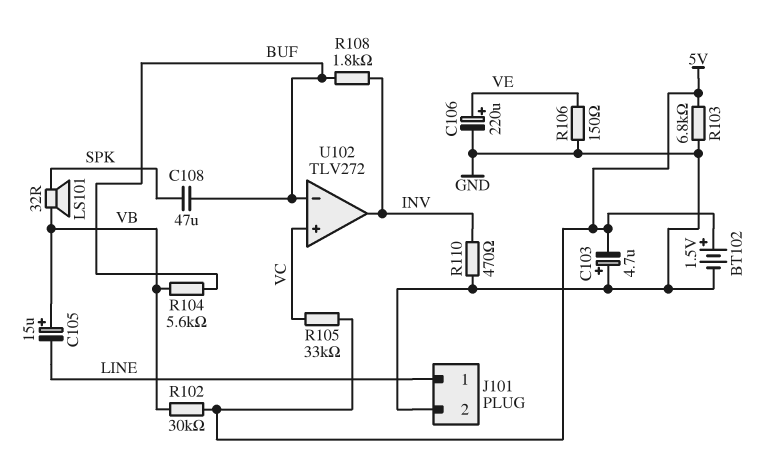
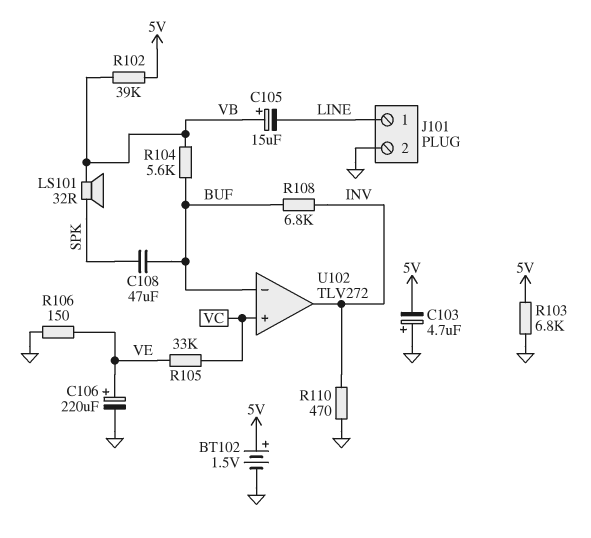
R102: 30k (5V, VB) -> 39k (5V, VB)
R105: 33k (5V, VC) -> 33k (VC, VE)
R108: 1.8k (BUF, INV) -> 6.8k (BUF, INV)

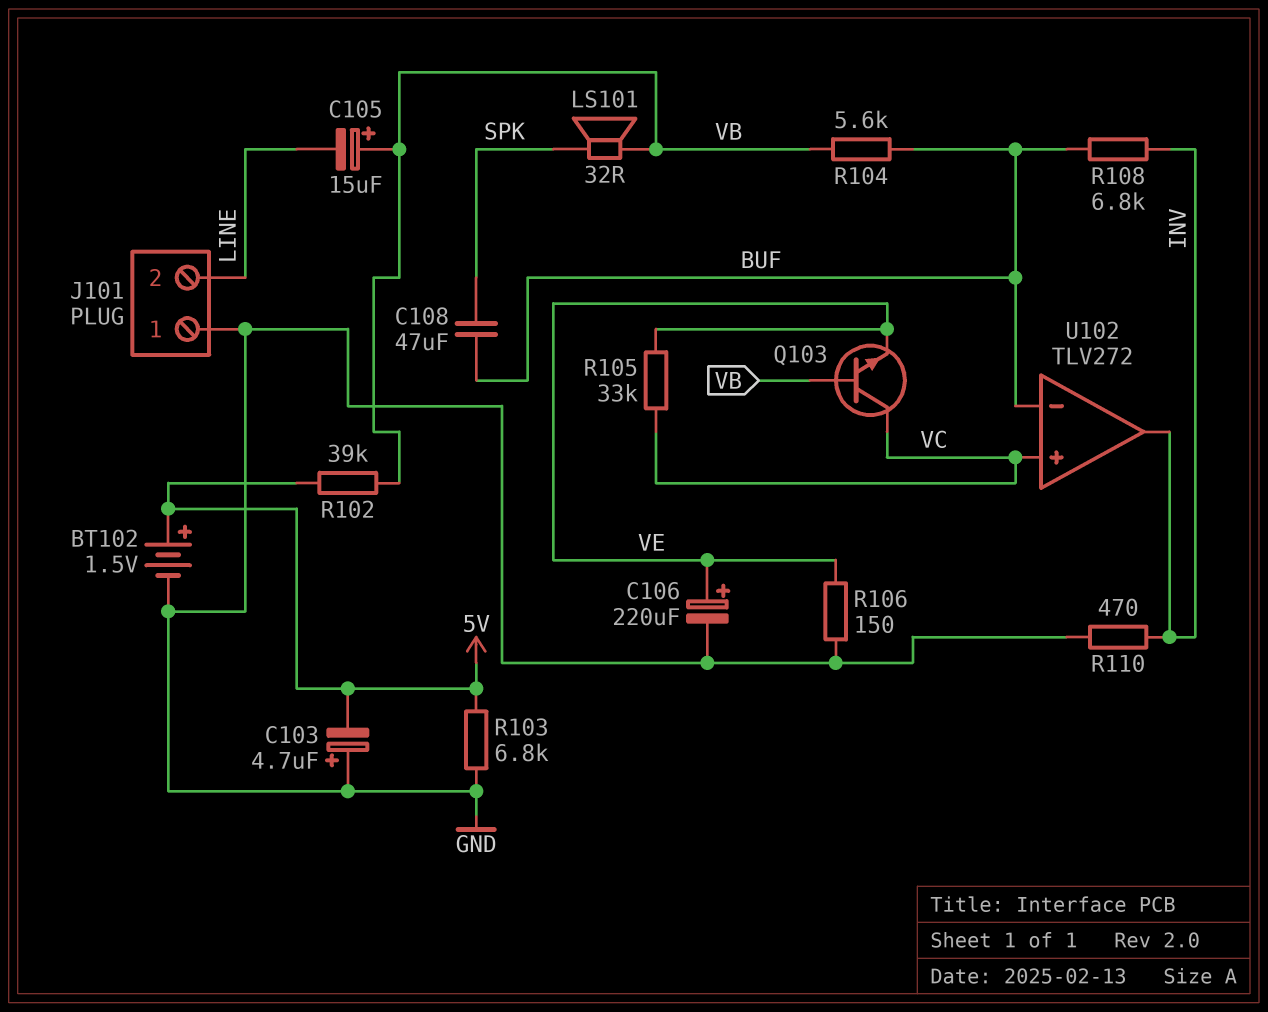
J101 pin 1: LINE -> GND
J101 pin 2: GND -> LINE
Q103: none -> NPN (B VB, C VC, E VE)

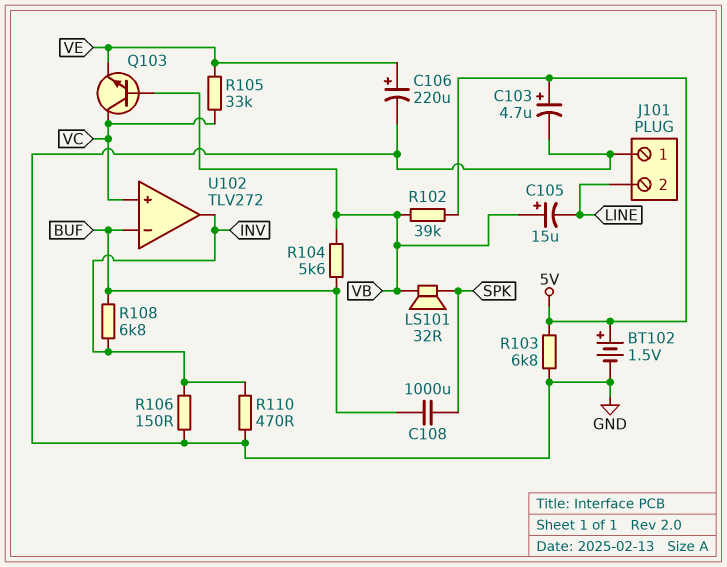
C103: 4.7uF (plus GND, minus 5V) -> 4.7uF (plus 5V, minus GND)
C108: 47uF (BUF, SPK) -> 1000uF (BUF, SPK)
R106: 150 (GND, VE) -> 150 (GND, INV)

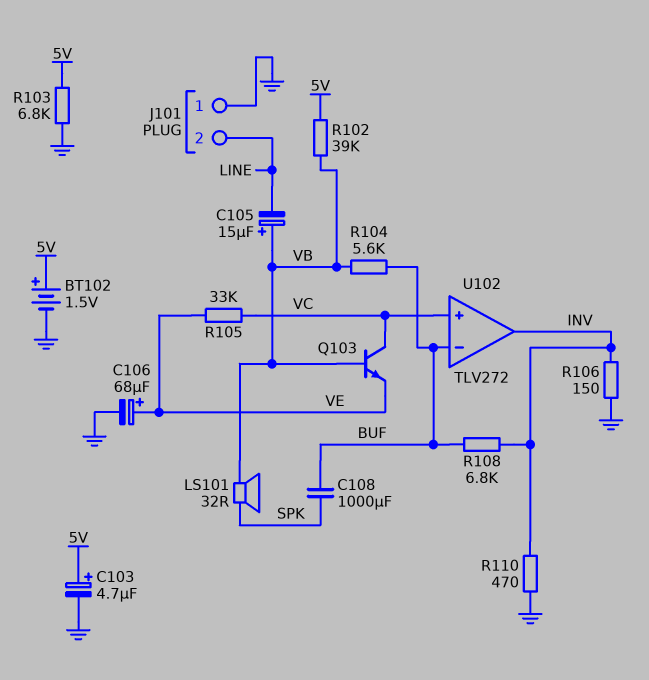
C106: 220uF (plus VE, minus GND) -> 68uF (plus VE, minus GND)

